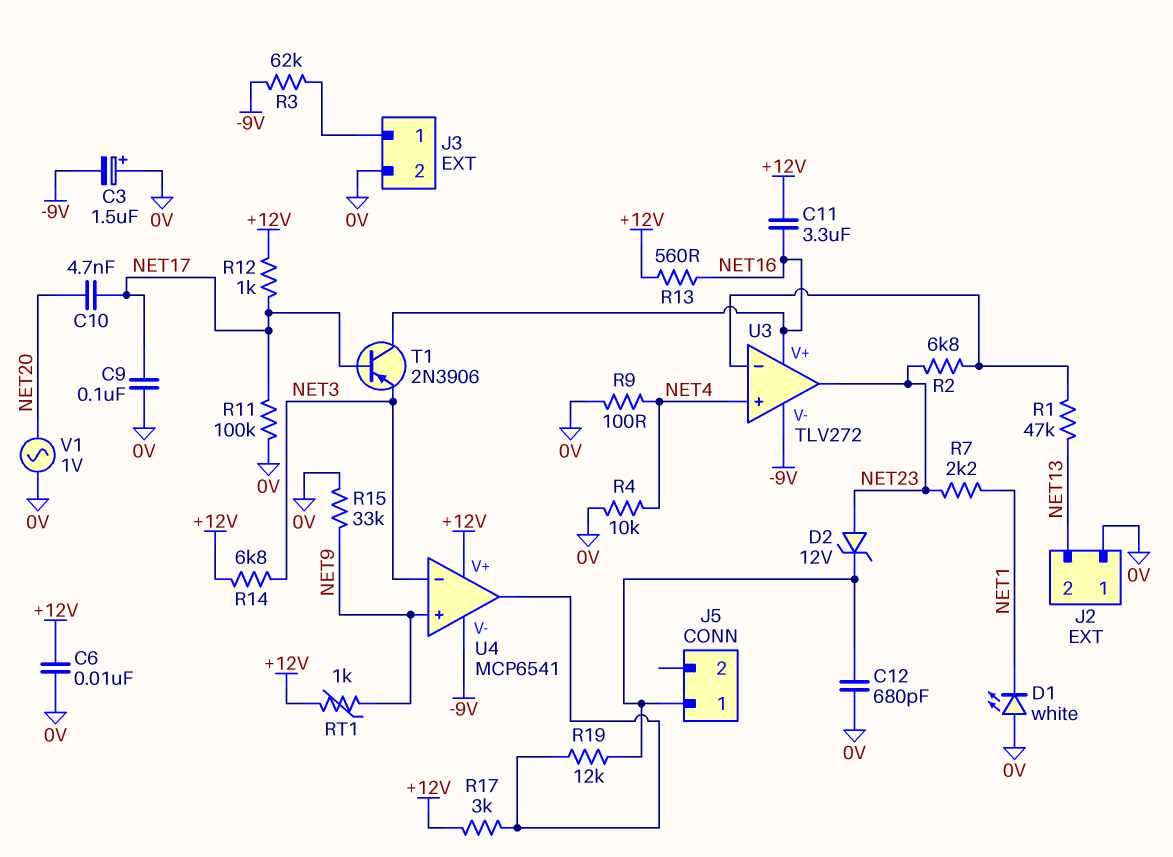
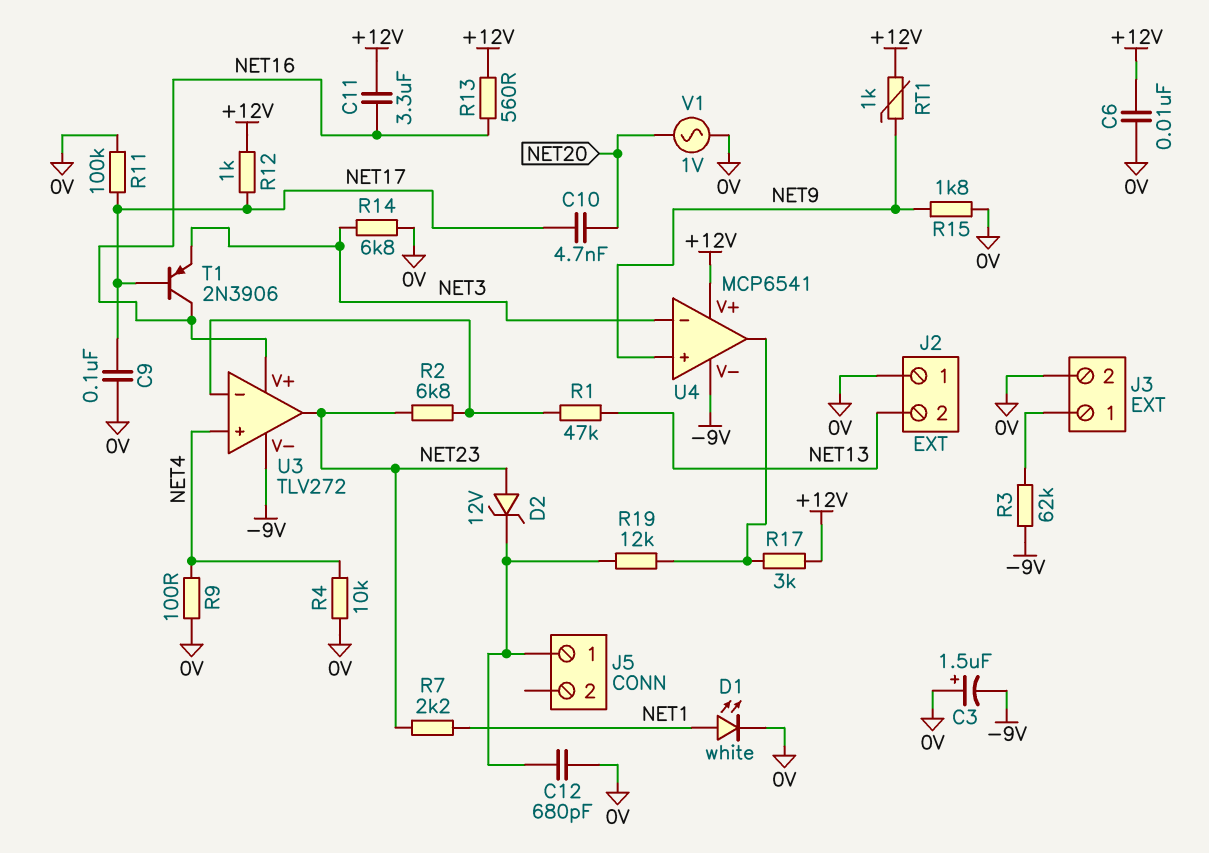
D1: LED white (A 0V, K NET1) -> LED white (A NET1, K 0V)
R14: 6.8k (+12V, NET3) -> 6.8k (0V, NET3)
R15: 33k (0V, NET9) -> 1.8k (0V, NET9)

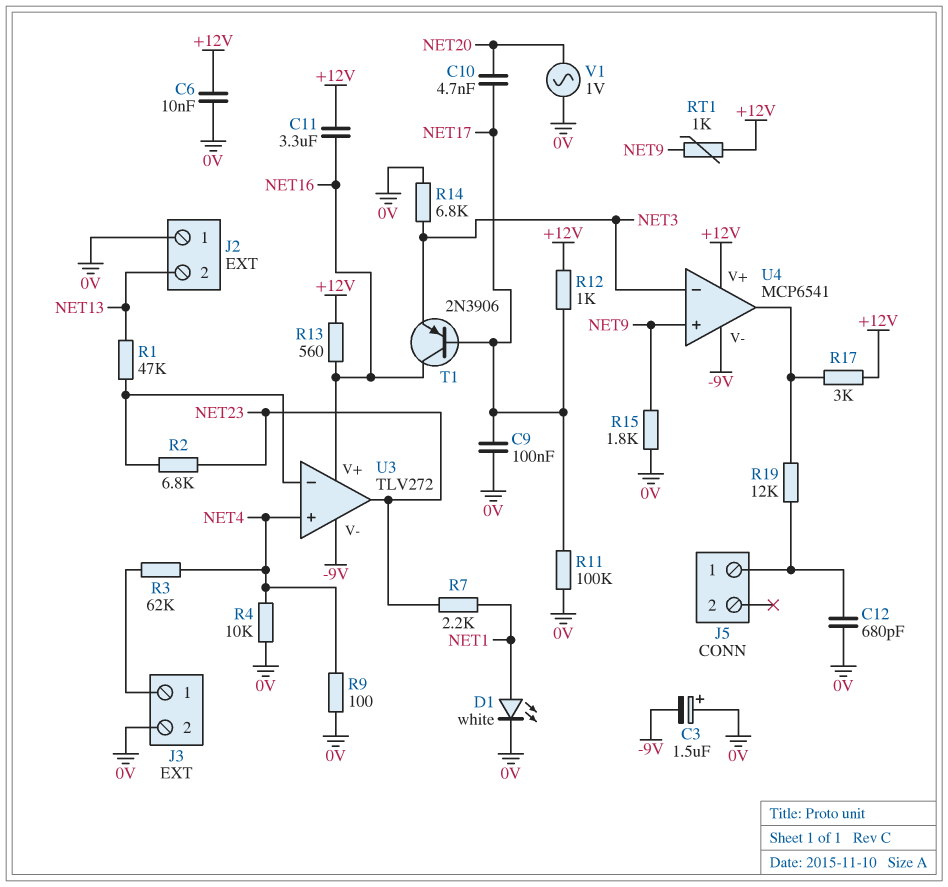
D2: zener 12V (A NET23, K J5/1) -> none
R3: 62k (-9V, J3/1) -> 62k (J3/1, NET4)

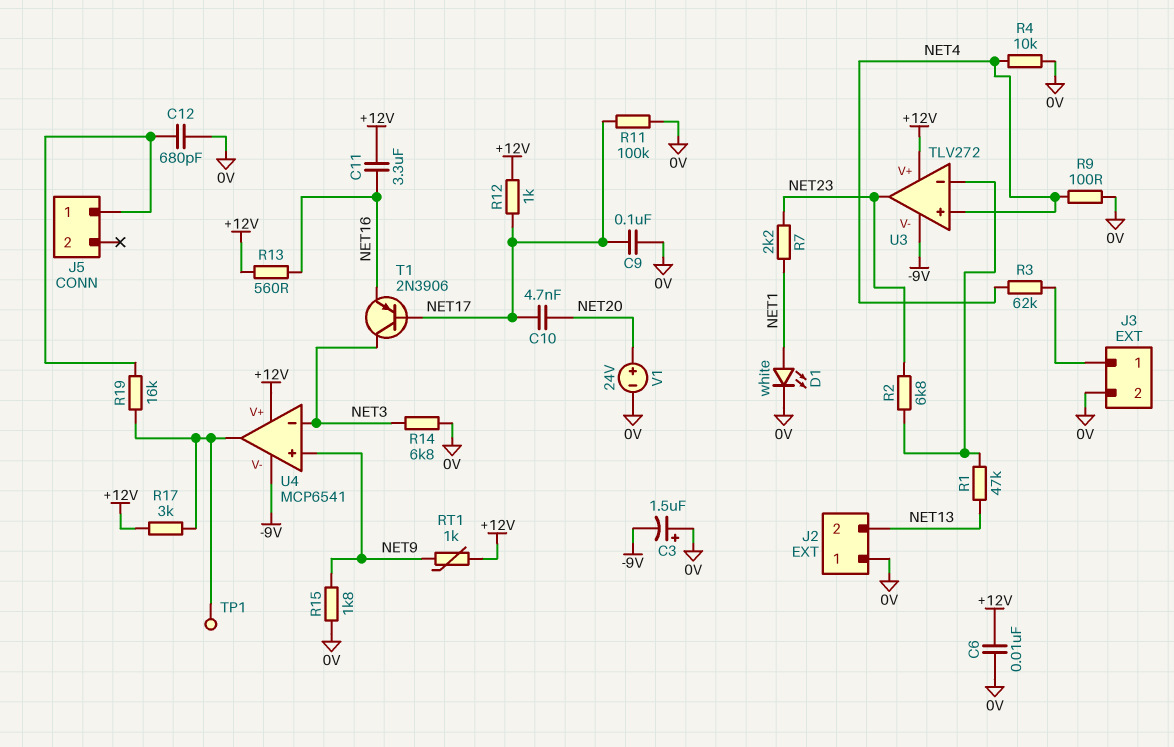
R19: 12k (J5/1, U4/out) -> 16k (J5/1, U4/out)
T1: PNP 2N3906 (B NET17, C NET16, E NET3) -> PNP 2N3906 (B NET17, C NET3, E NET16)
TP1: none -> test point (U4/out)
U3 pin V+: NET16 -> +12V
V1: AC 1V (0V, NET20) -> 24V (plus NET20, minus 0V)

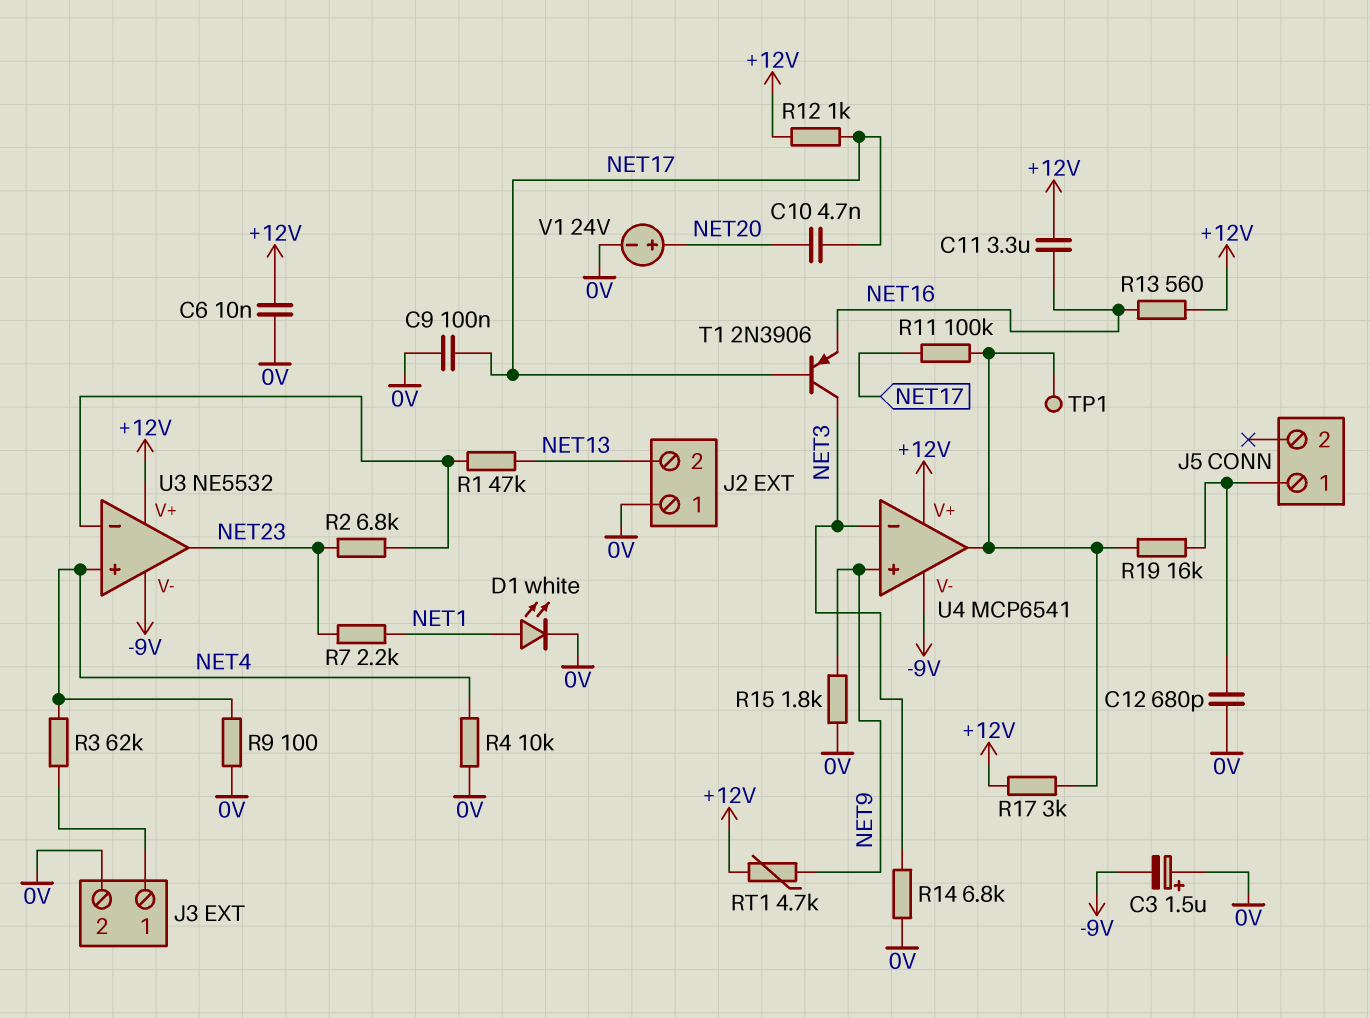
R11: 100k (0V, NET17) -> 100k (NET17, U4/out)
RT1: 1k (+12V, NET9) -> 4.7k (+12V, NET9)
U3: TLV272 -> NE5532

